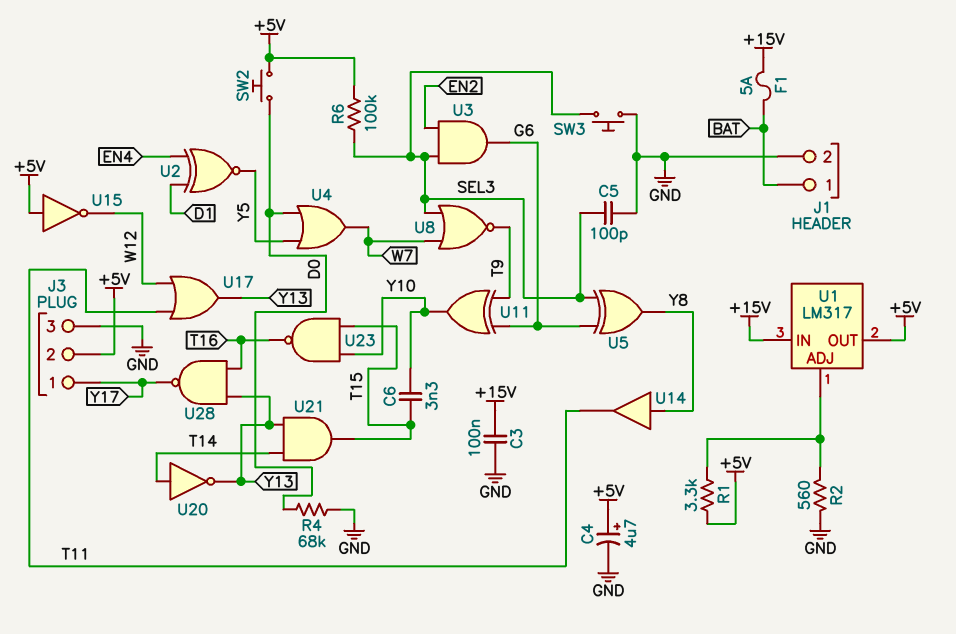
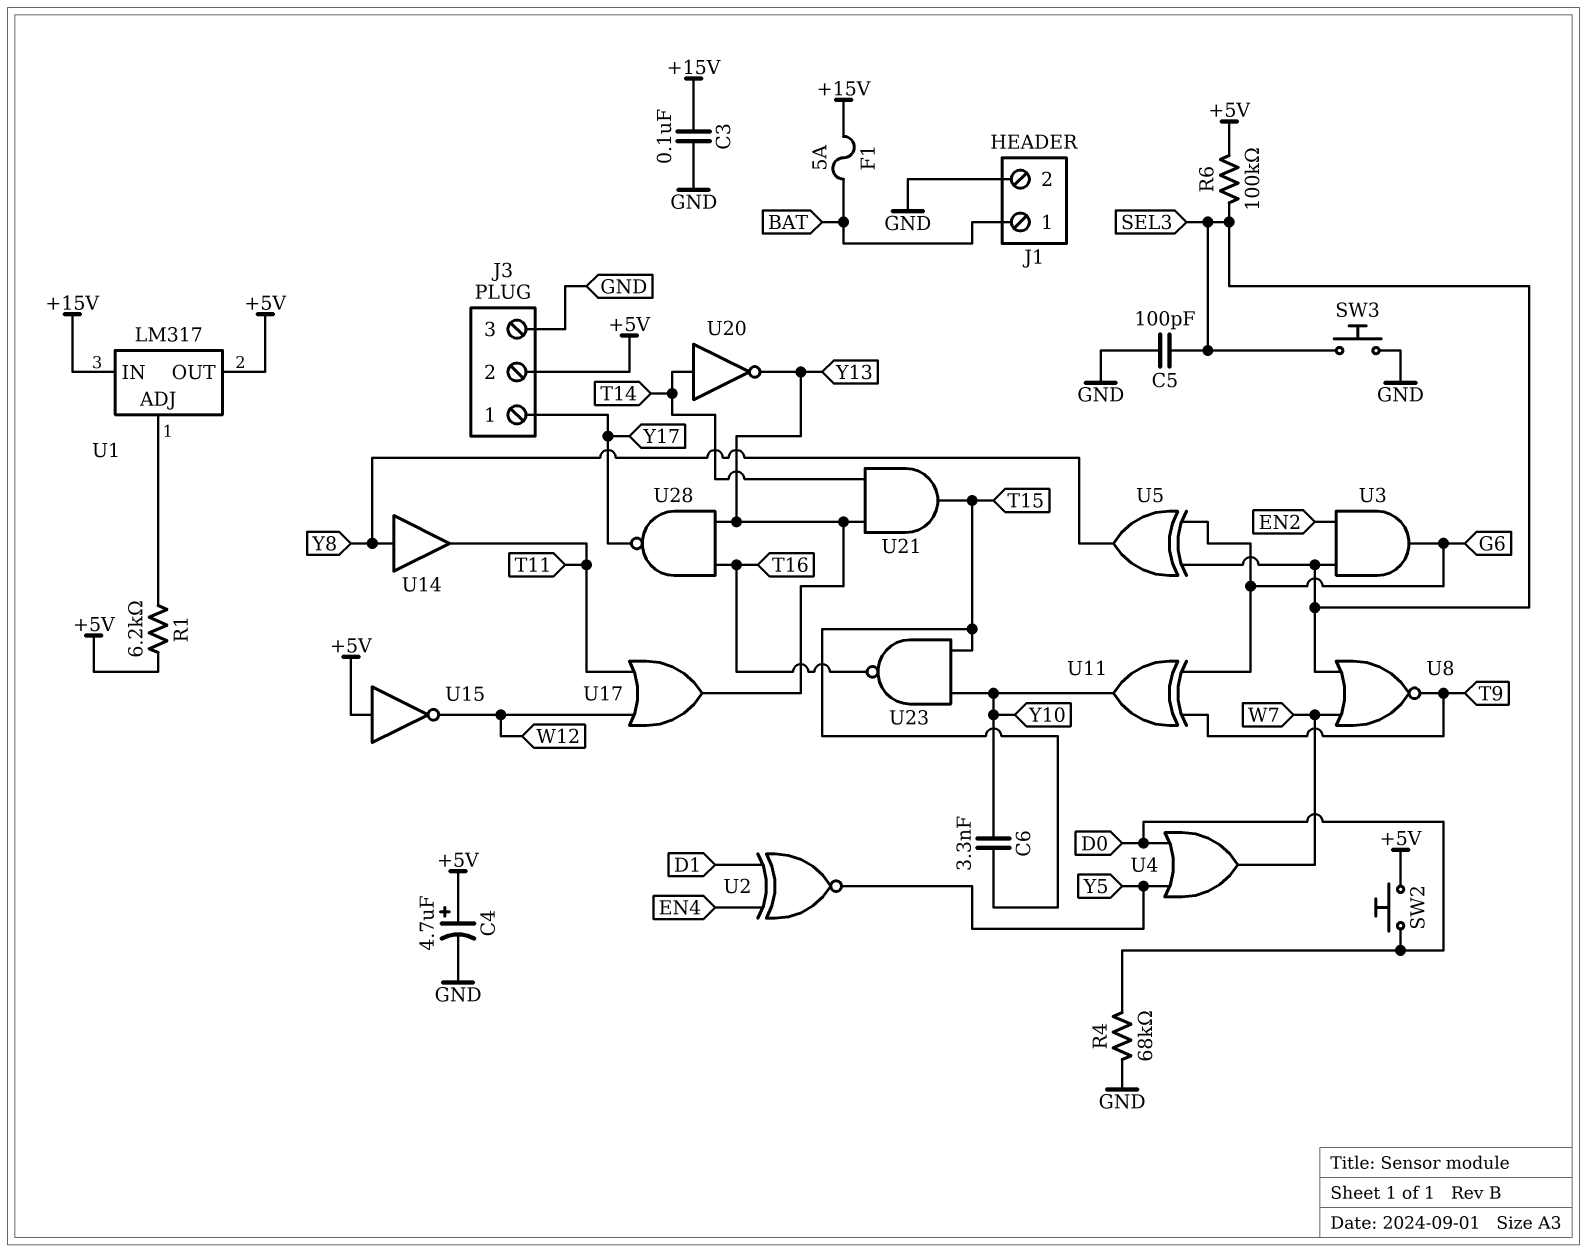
R1: 3.3k (+5V, U1/ADJ) -> 6.2k (+5V, U1/ADJ)
R2: 560 (GND, U1/ADJ) -> none

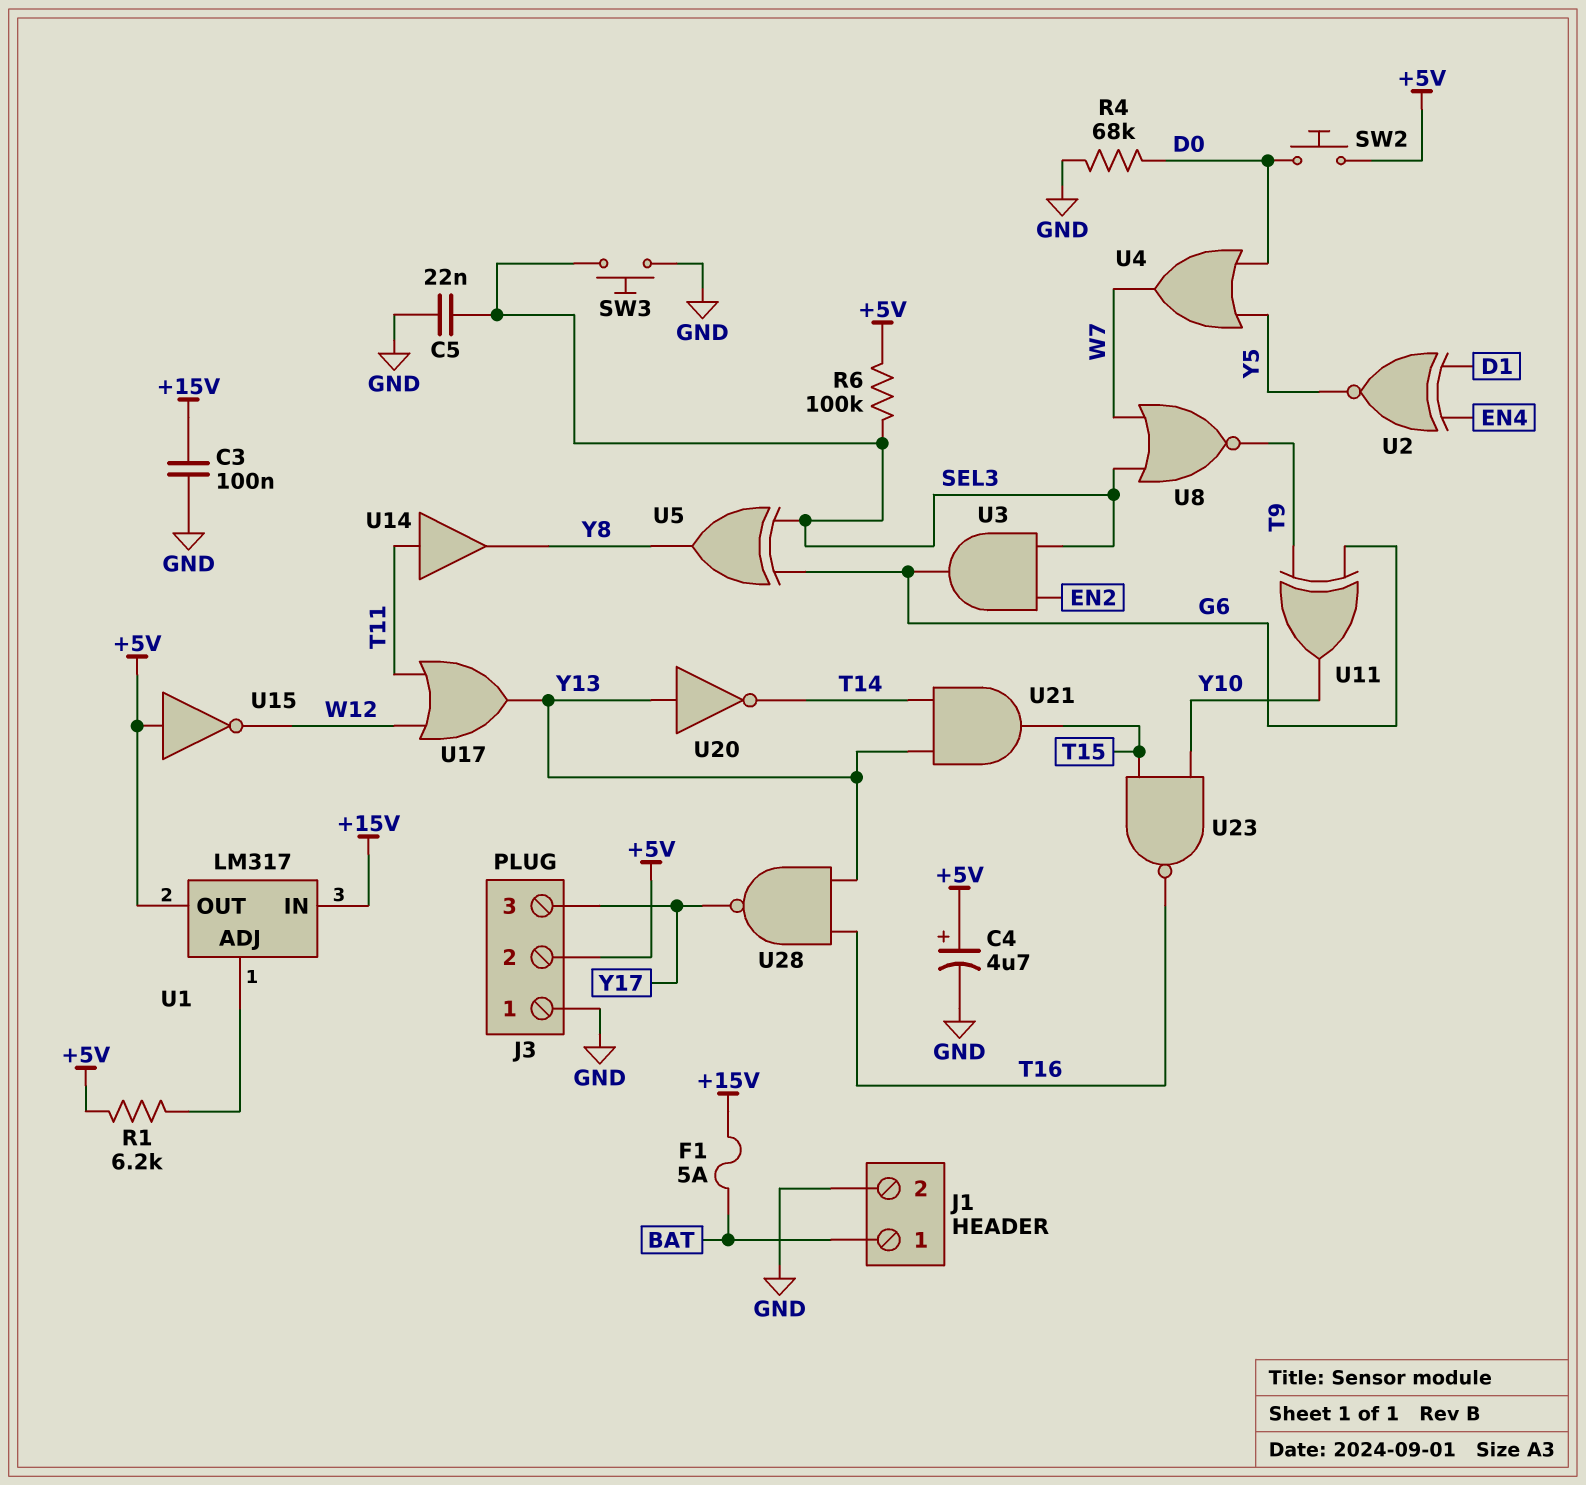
C5: 100pF (GND, SEL3) -> 22nF (GND, SEL3)
C6: 3.3nF (T15, Y10) -> none
J3 pin 1: Y17 -> GND
J3 pin 3: GND -> Y17
U14: buffer (in Y8, out T11) -> buffer (in T11, out Y8)
U20: NOT (in T14, out Y13) -> NOT (in Y13, out T14)

